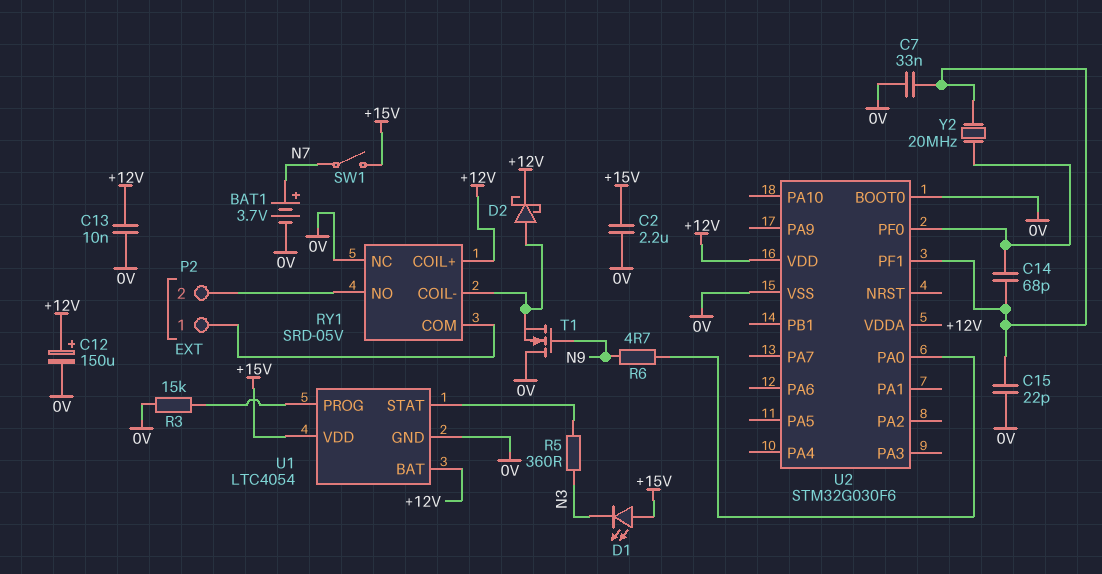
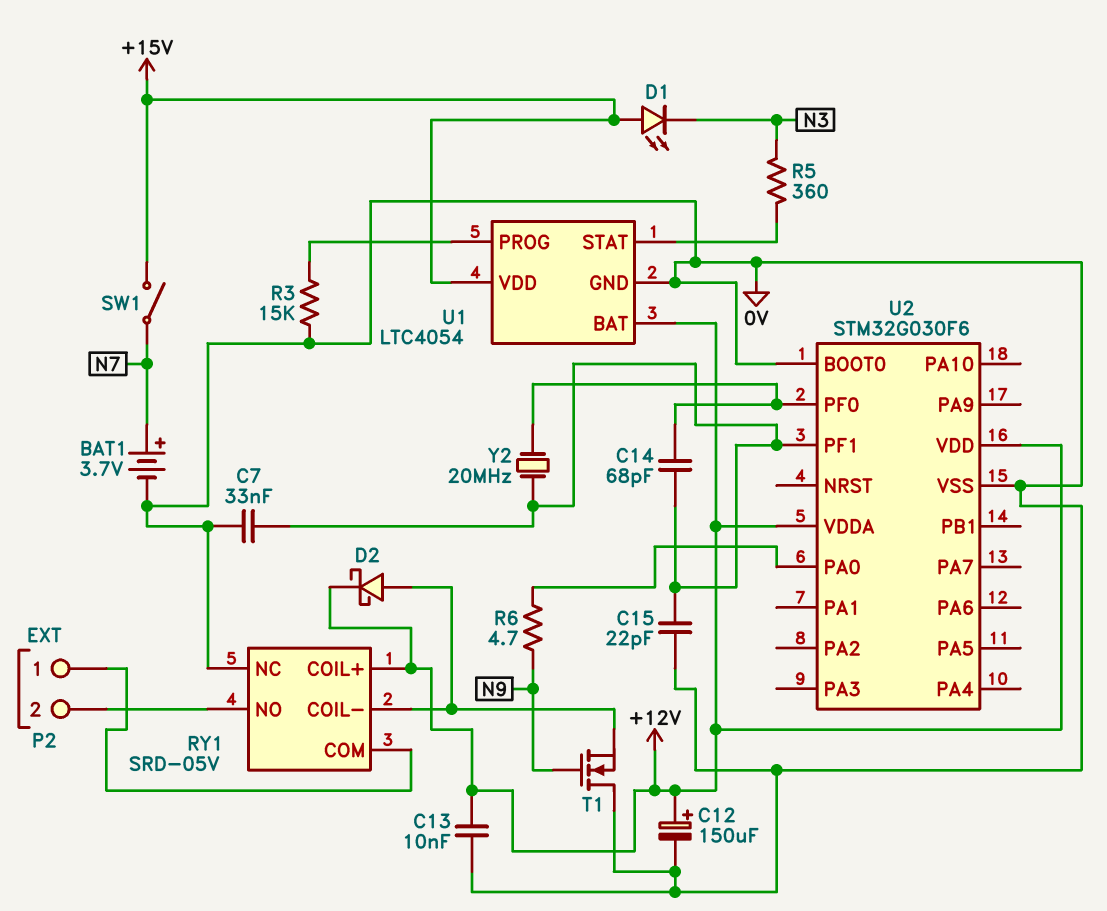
C2: 2.2uF (+15V, 0V) -> none

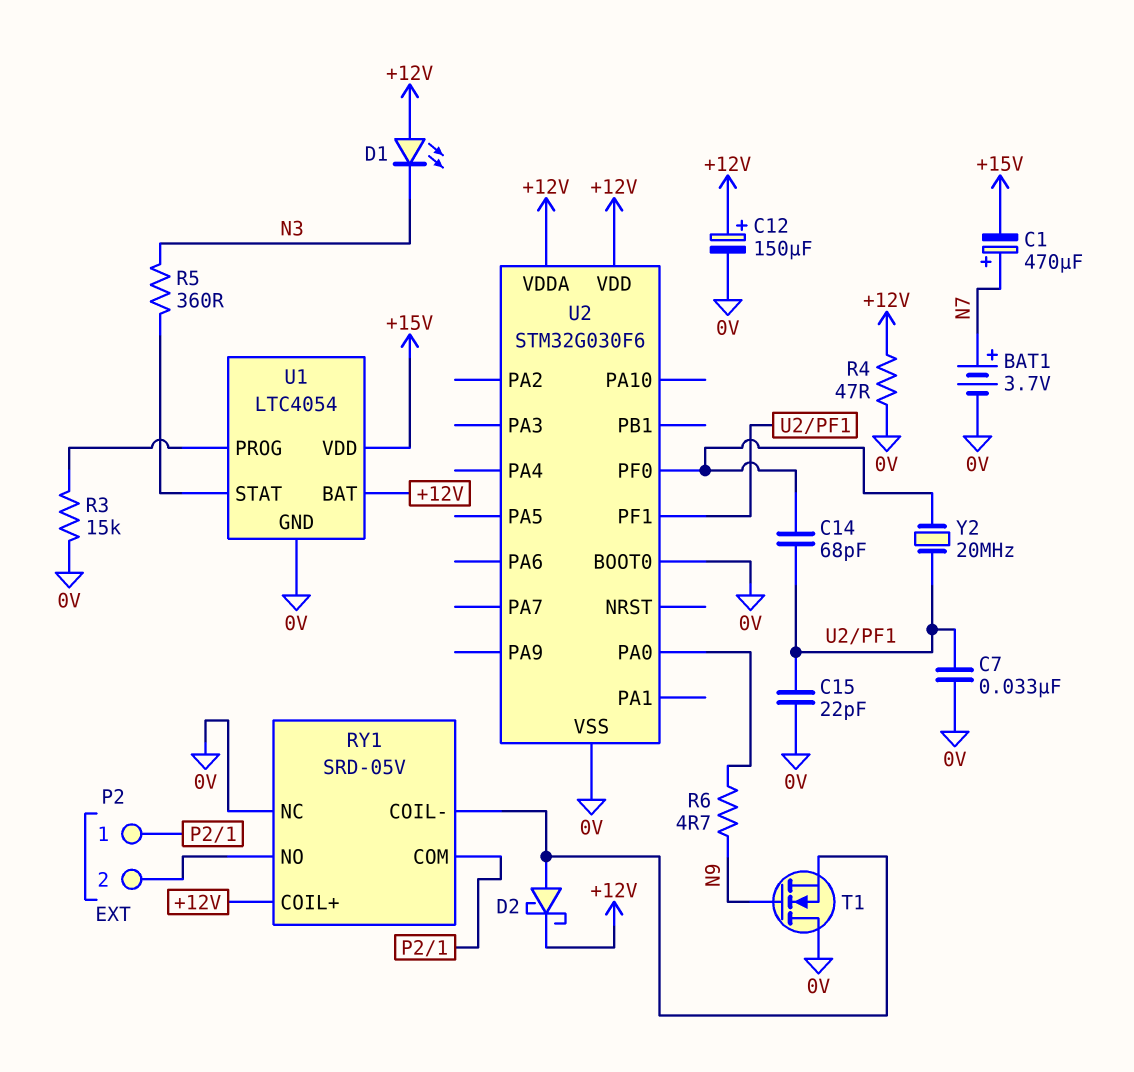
C1: none -> 470uF (plus N7, minus +15V)
C13: 10nF (+12V, 0V) -> none
D1: LED (A +15V, K N3) -> LED (A +12V, K N3)
R4: none -> 47 (+12V, 0V)
SW1: switch (+15V, N7) -> none

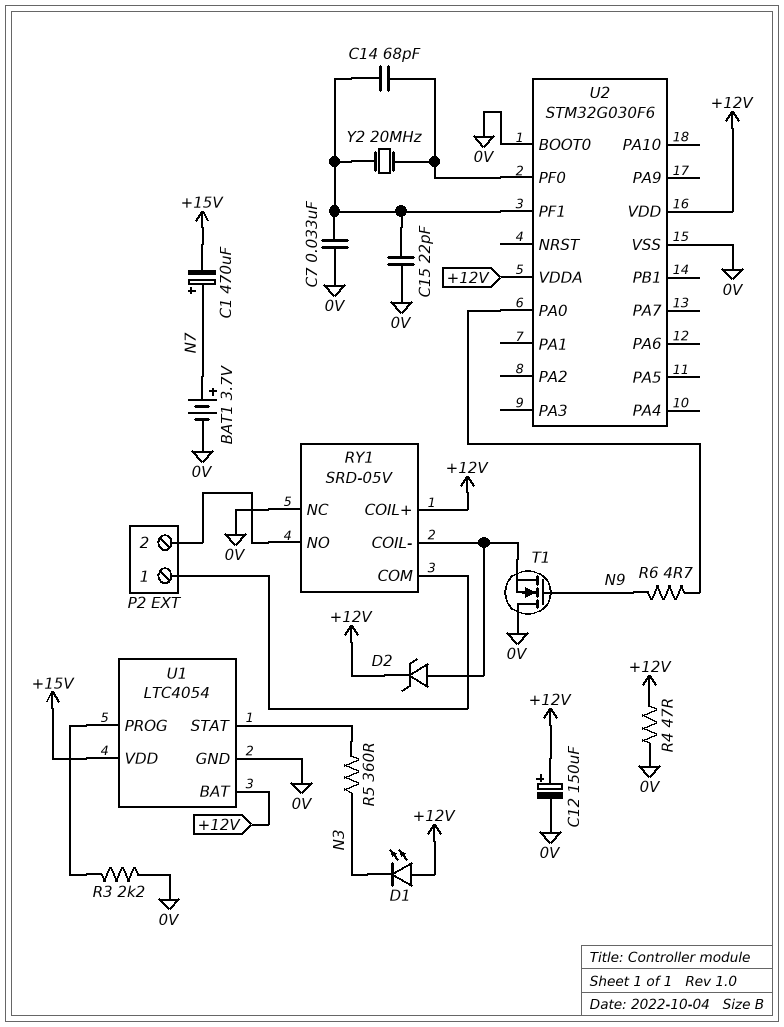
D2: schottky (A RY1/COIL-, K +12V) -> zener (A RY1/COIL-, K +12V)
R3: 15k (0V, U1/PROG) -> 2.2k (0V, U1/PROG)

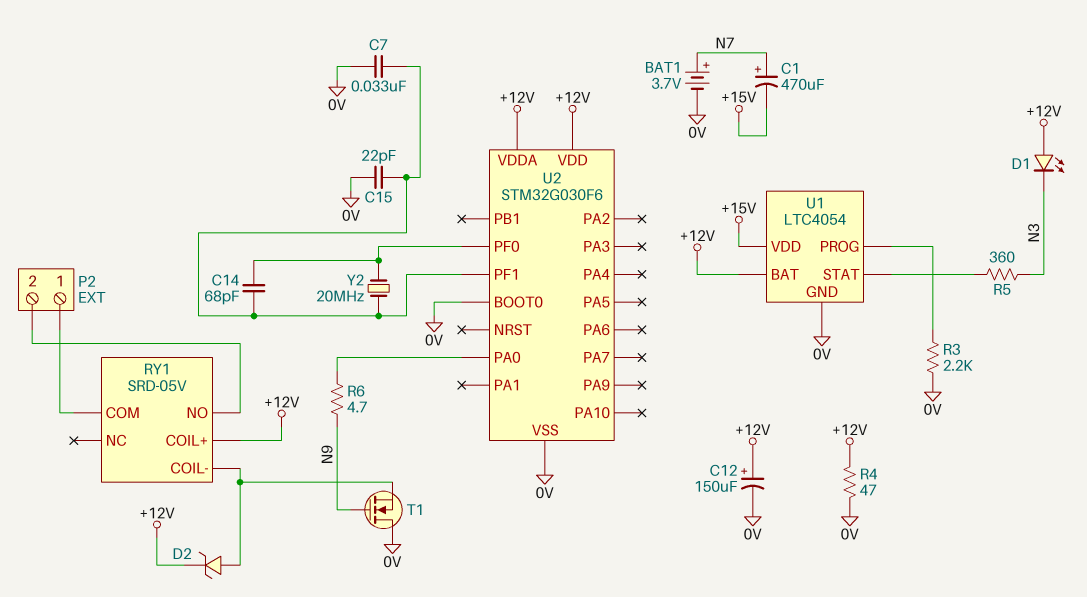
RY1 pin NC: 0V -> none

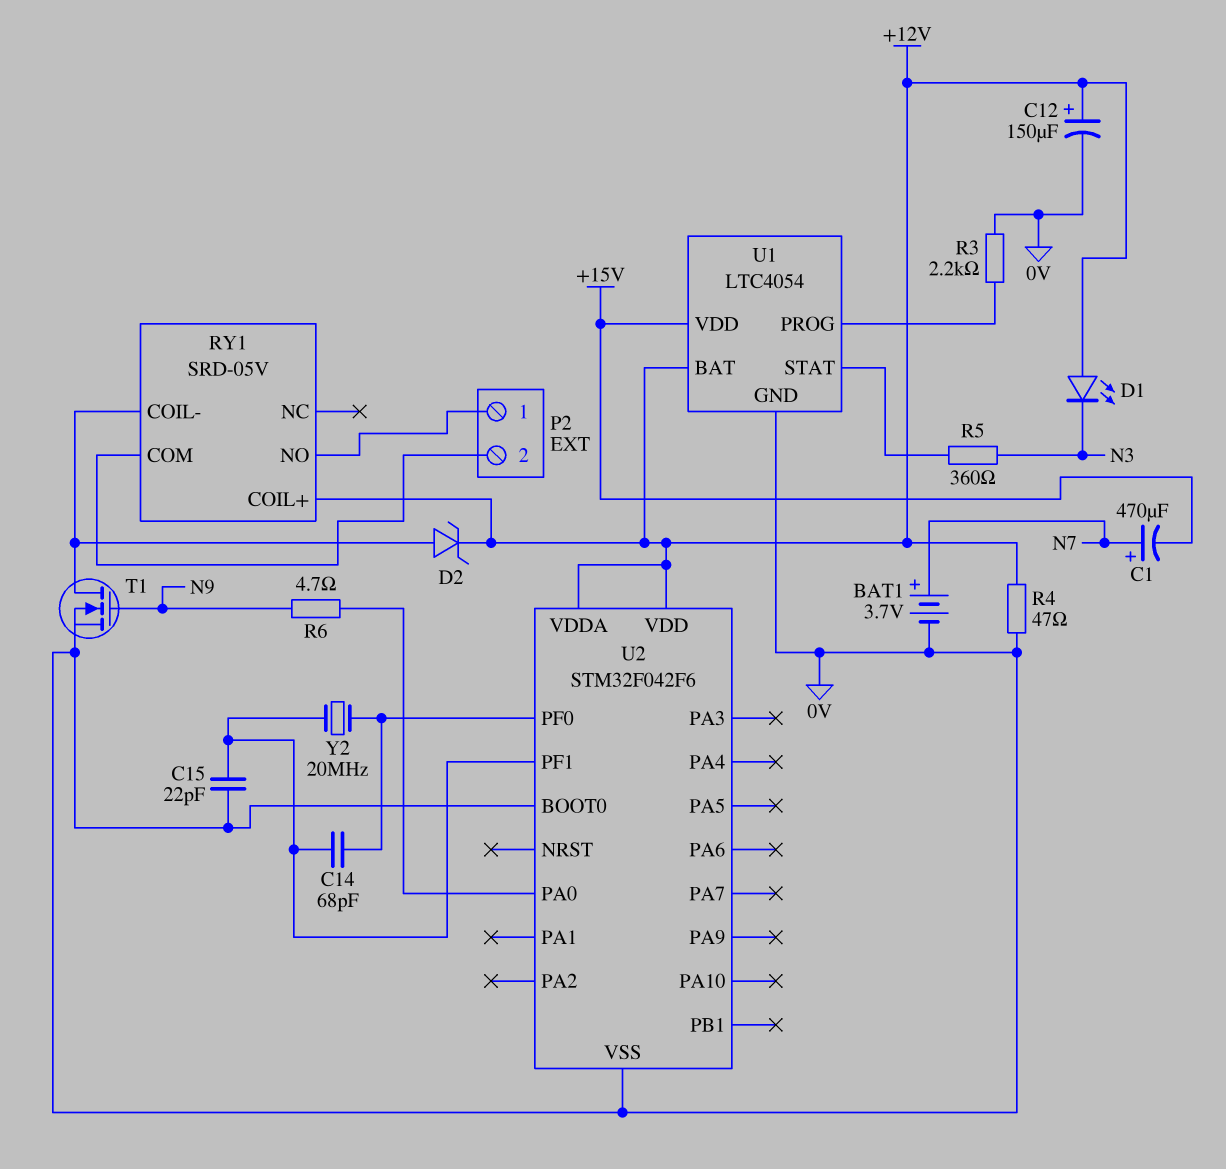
C7: 33nF (0V, U2/PF1) -> none
RY1 pin COM: P2/1 -> P2/2
RY1 pin NO: P2/2 -> P2/1
T1: NMOS (G N9, D 0V, S RY1/COIL-) -> NMOS (G N9, D RY1/COIL-, S 0V)
U2: STM32G030F6 -> STM32F042F6

